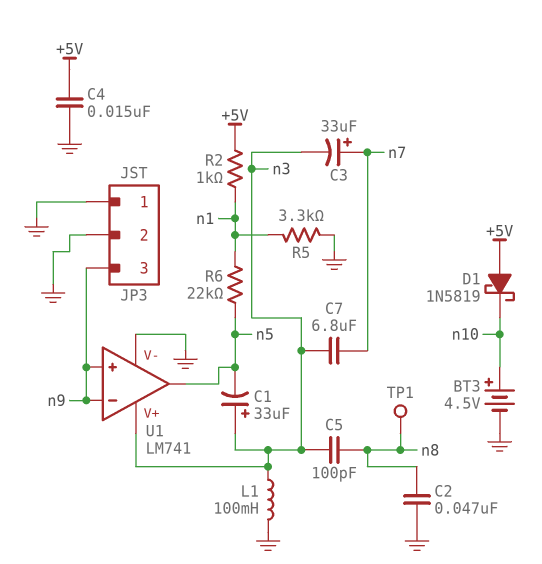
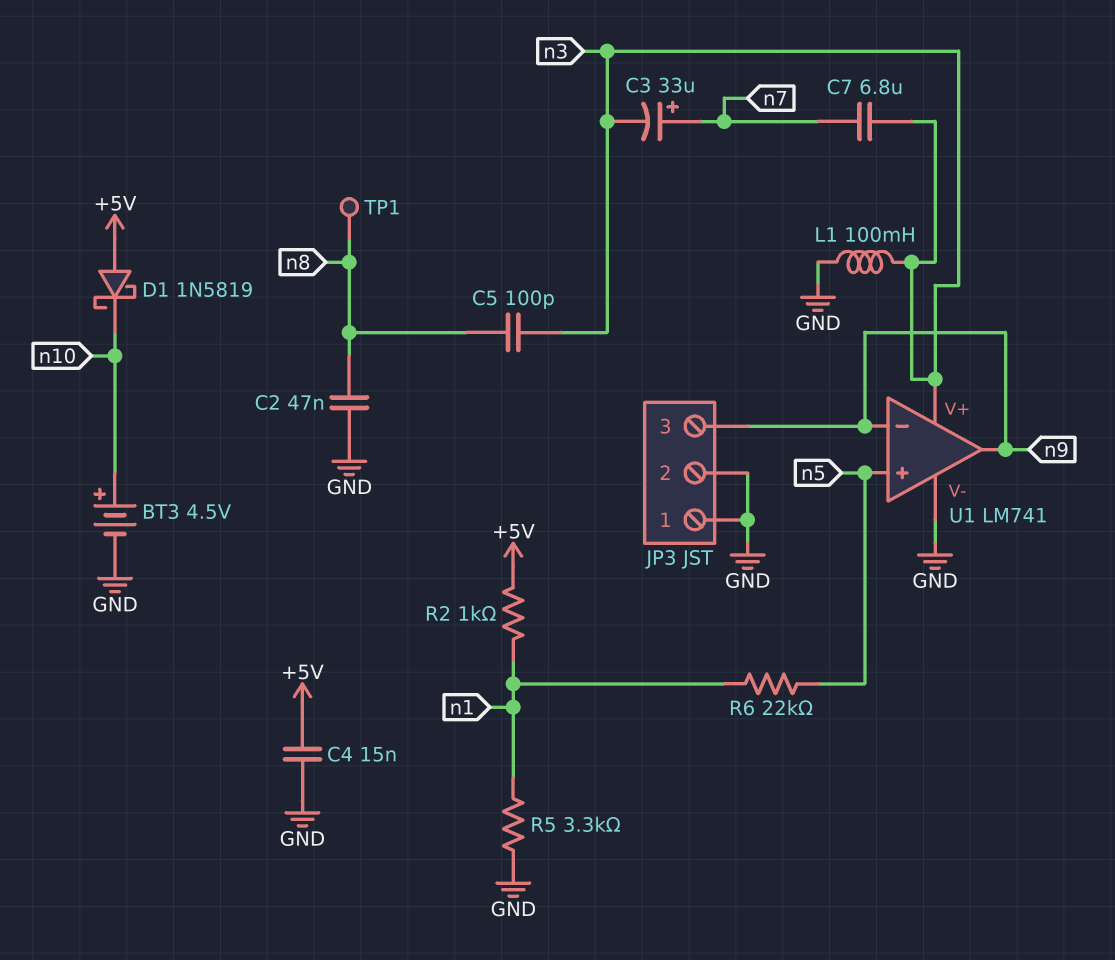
C1: 33uF (plus n3, minus n5) -> none
U1 pin in+: n9 -> n5
U1 pin out: n5 -> n9

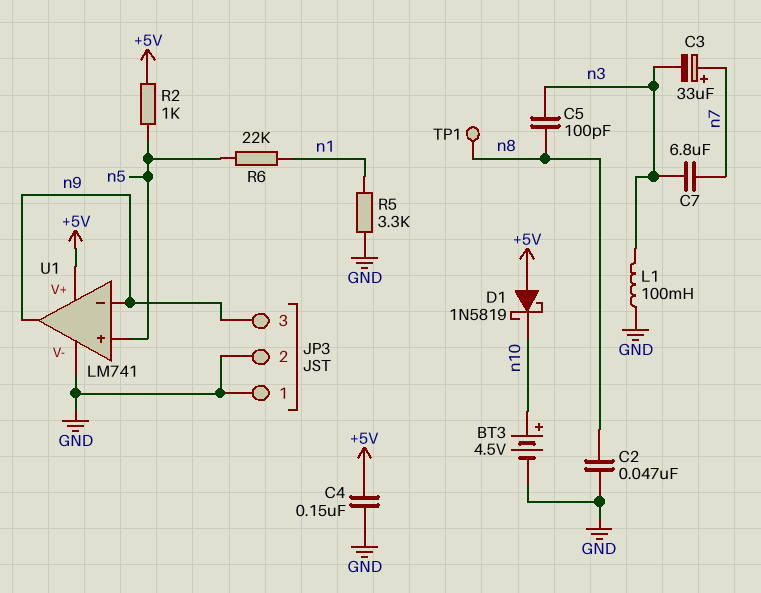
C4: 15nF (+5V, GND) -> 150nF (+5V, GND)
R2: 1k (+5V, n1) -> 1k (+5V, n5)
U1 pin V+: n3 -> +5V

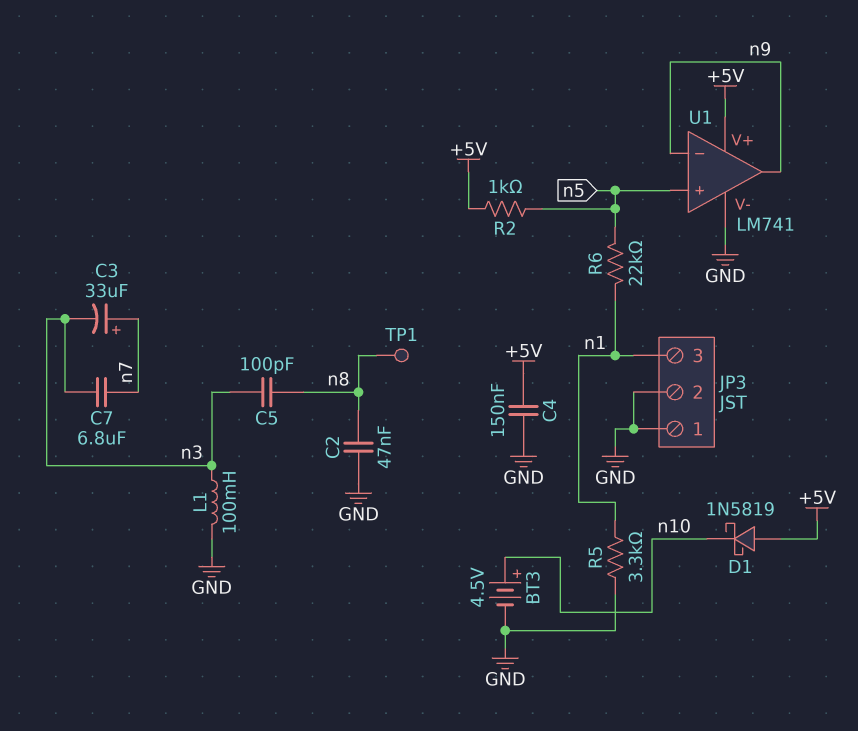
JP3 pin 3: n9 -> n1

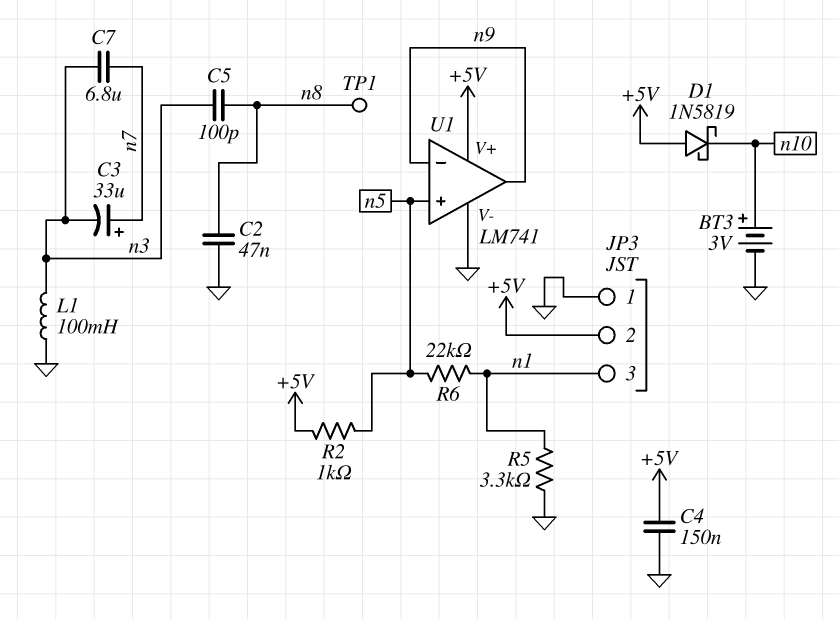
BT3: 4.5V (plus n10, minus GND) -> 3V (plus n10, minus GND)
JP3 pin 2: GND -> +5V

